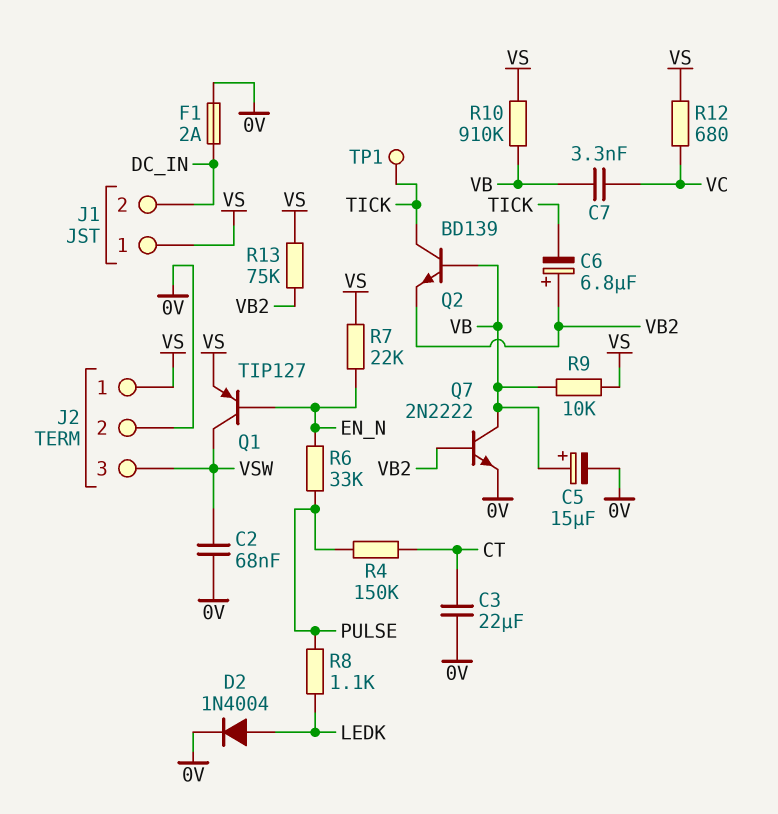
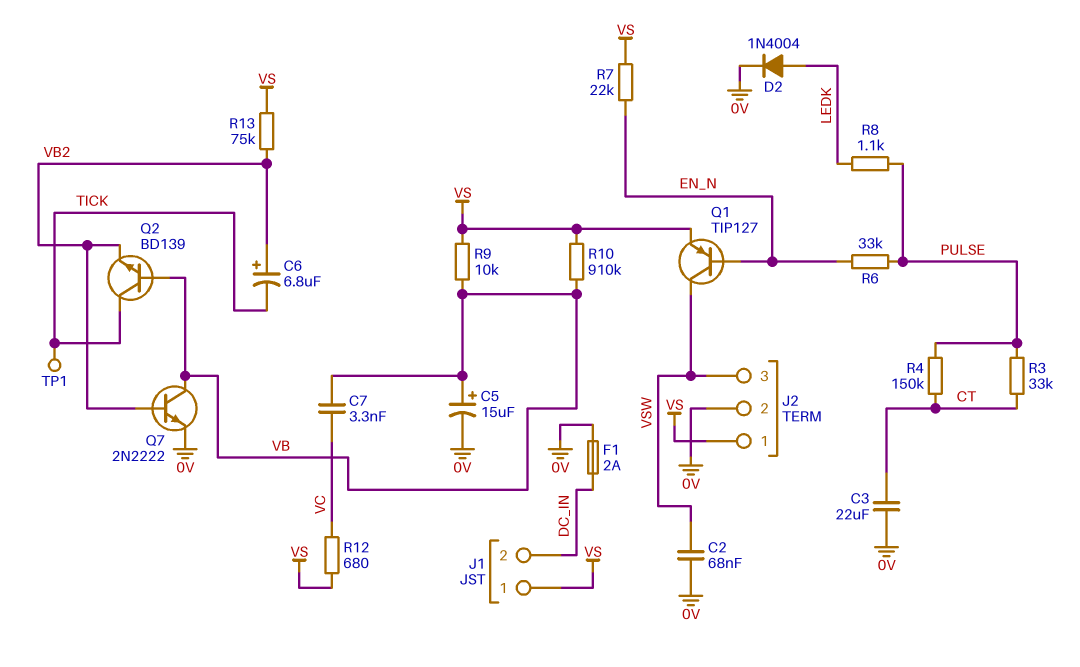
R3: none -> 33k (CT, PULSE)

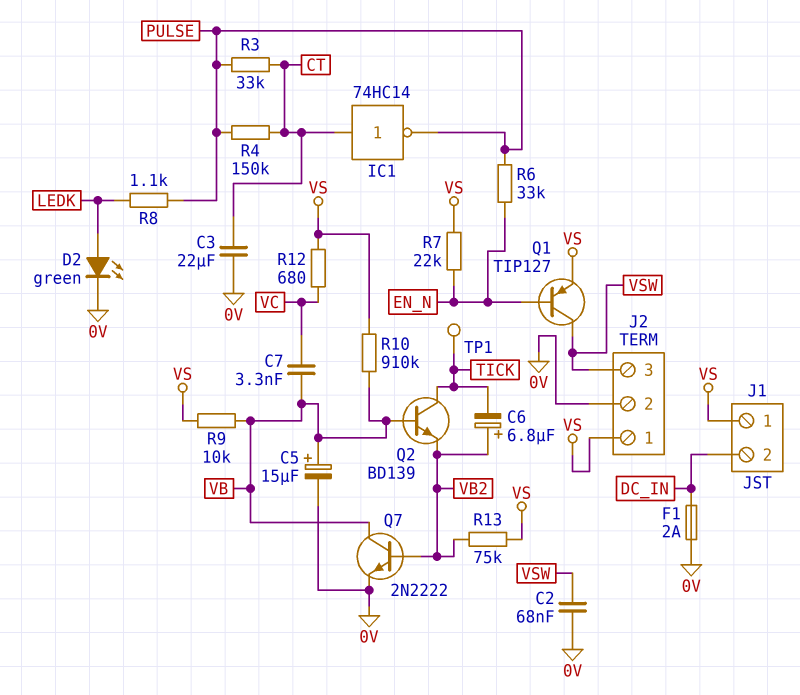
D2: diode 1N4004 (A LEDK, K 0V) -> LED green (A LEDK, K 0V)
IC1: none -> NOT 74HC14 (in CT, out PULSE)

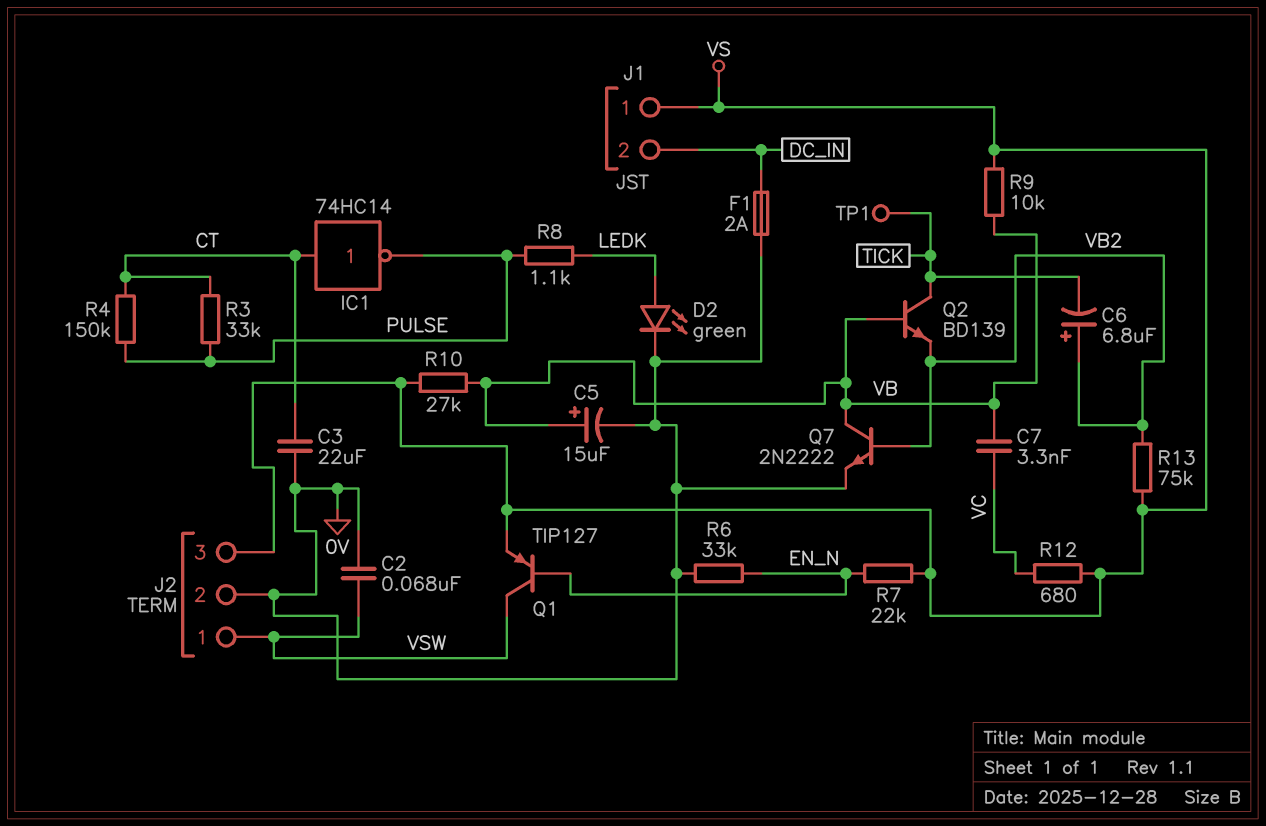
J2 pin 1: VS -> VSW
J2 pin 3: VSW -> VS
R6: 33k (EN_N, PULSE) -> 33k (0V, EN_N)
R10: 910k (VB, VS) -> 27k (VB, VS)

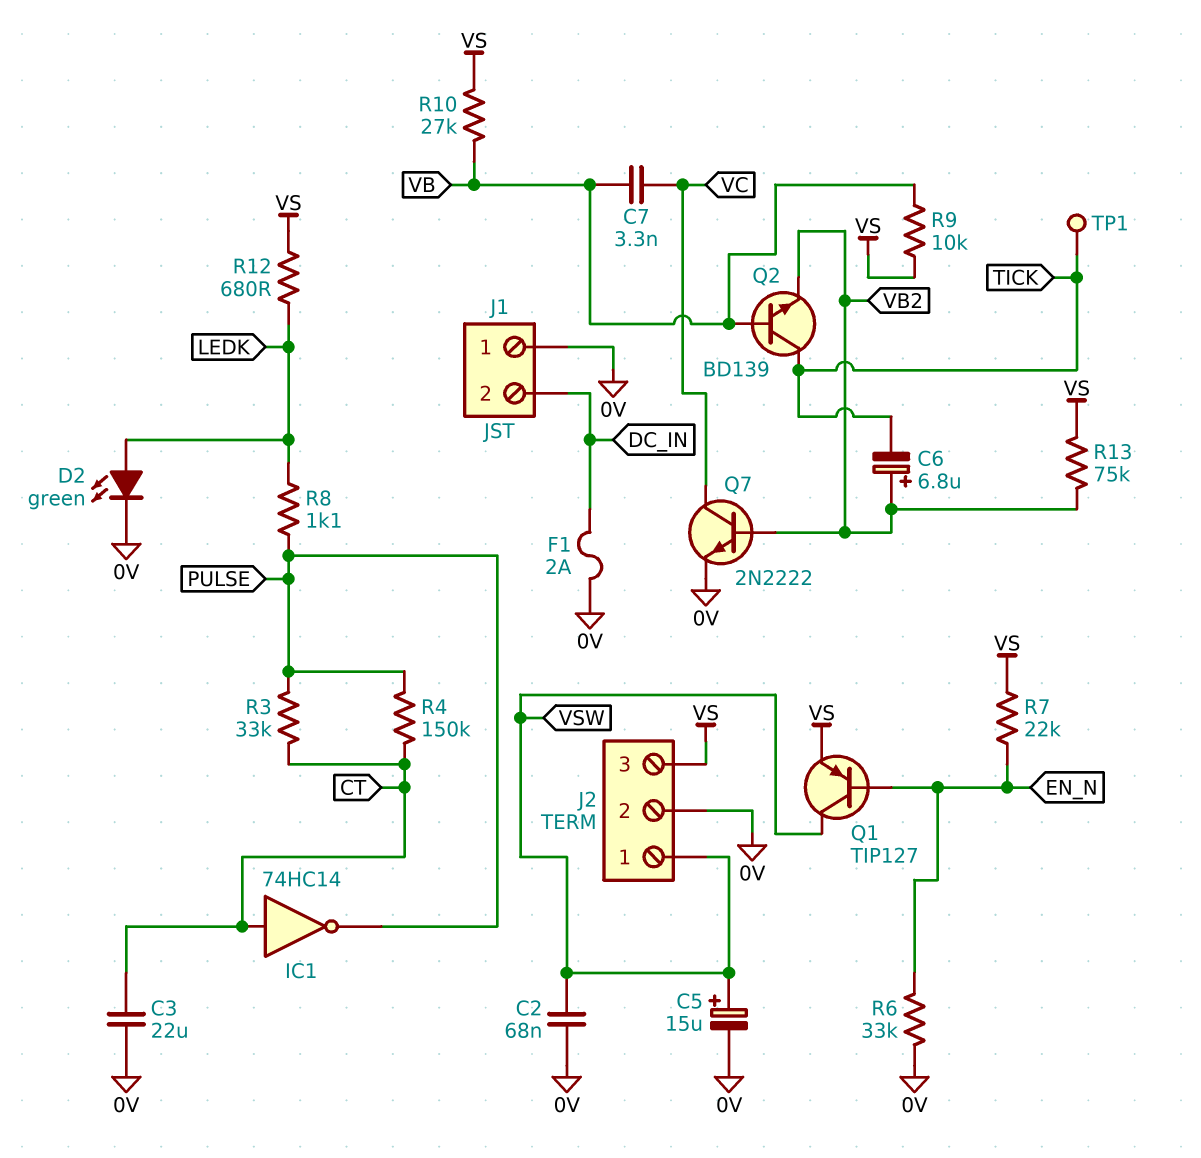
C5: 15uF (plus VB, minus 0V) -> 15uF (plus VSW, minus 0V)
J1 pin 1: VS -> 0V
Q7: NPN 2N2222 (B VB2, C VB, E 0V) -> NPN 2N2222 (B VB2, C VC, E 0V)
R12: 680 (VC, VS) -> 680 (LEDK, VS)

